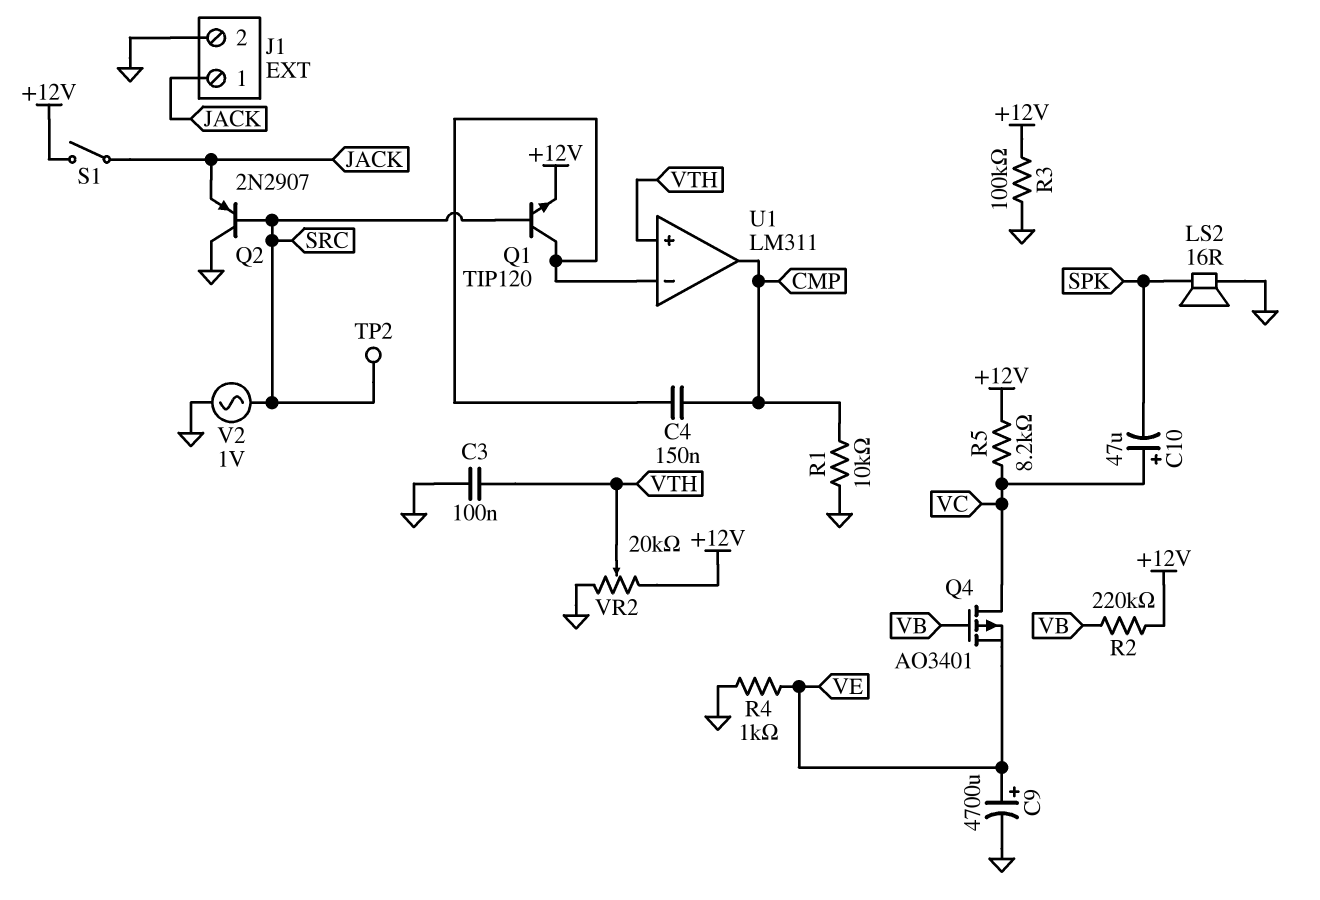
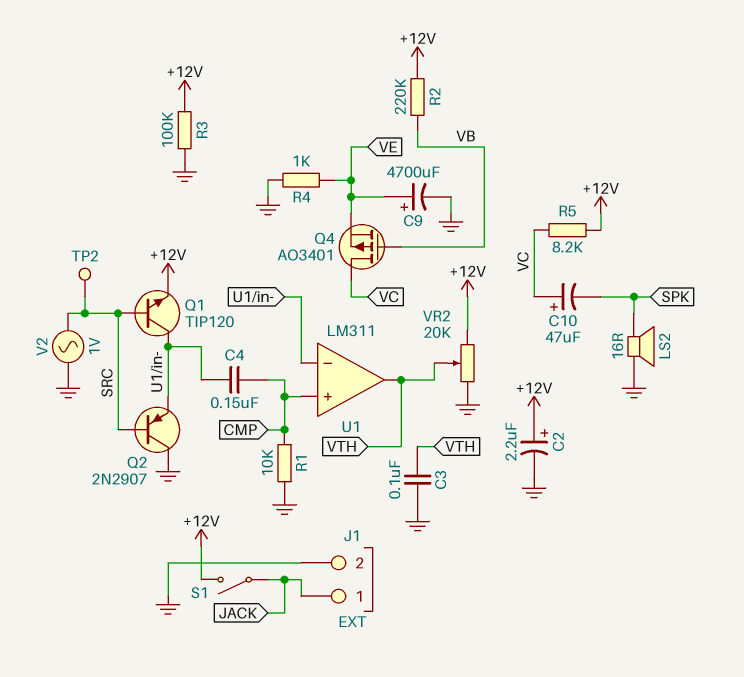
C2: none -> 2.2uF (plus +12V, minus GND)
Q2: PNP 2N2907 (B SRC, C GND, E JACK) -> PNP 2N2907 (B SRC, C GND, E U1/in-)
U1 pin in+: VTH -> CMP
U1 pin out: CMP -> VTH

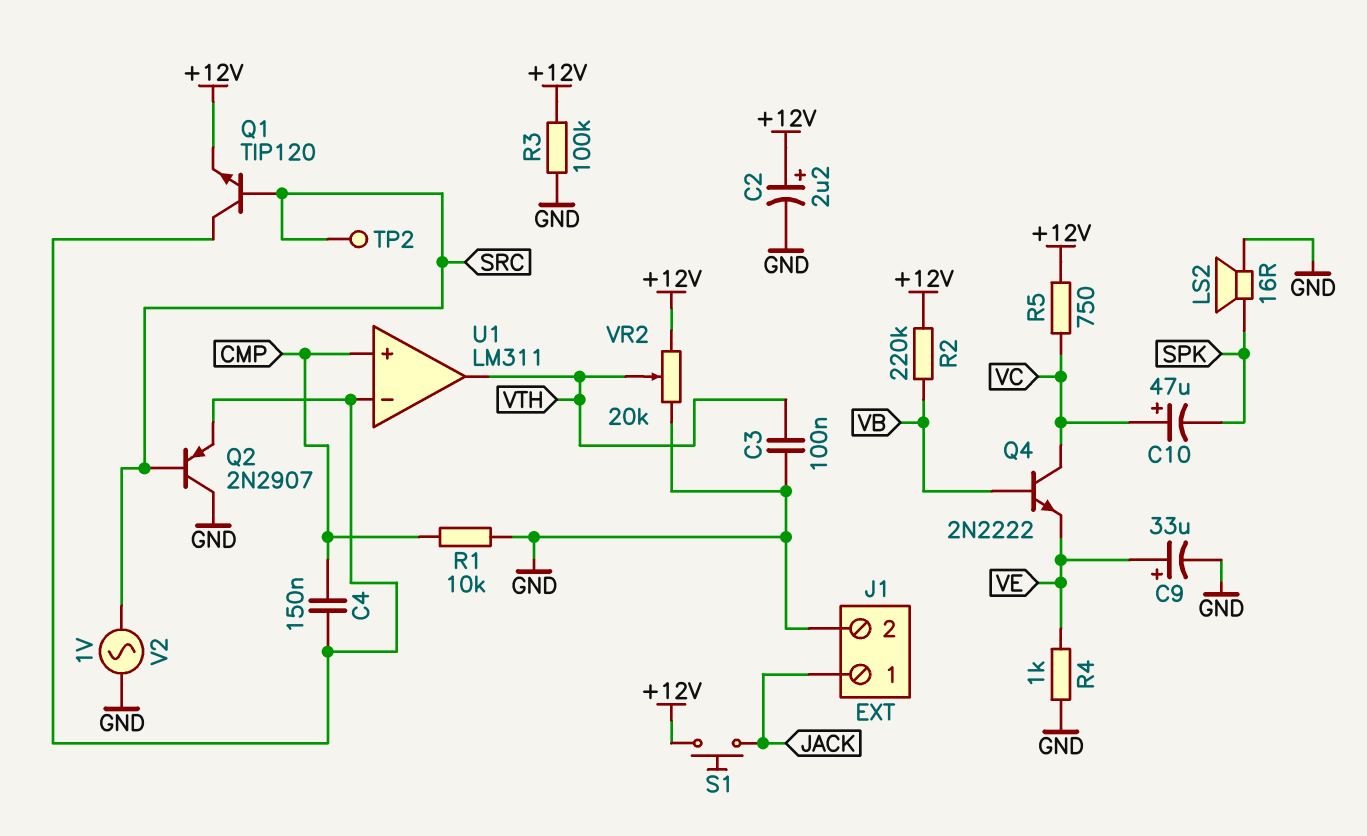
C9: 4700uF (plus VE, minus GND) -> 33uF (plus VE, minus GND)
Q4: PMOS AO3401 (G VB, D VC, S VE) -> NPN 2N2222 (B VB, C VC, E VE)
R5: 8.2k (+12V, VC) -> 750 (+12V, VC)
S1: switch (+12V, JACK) -> button (+12V, JACK)

